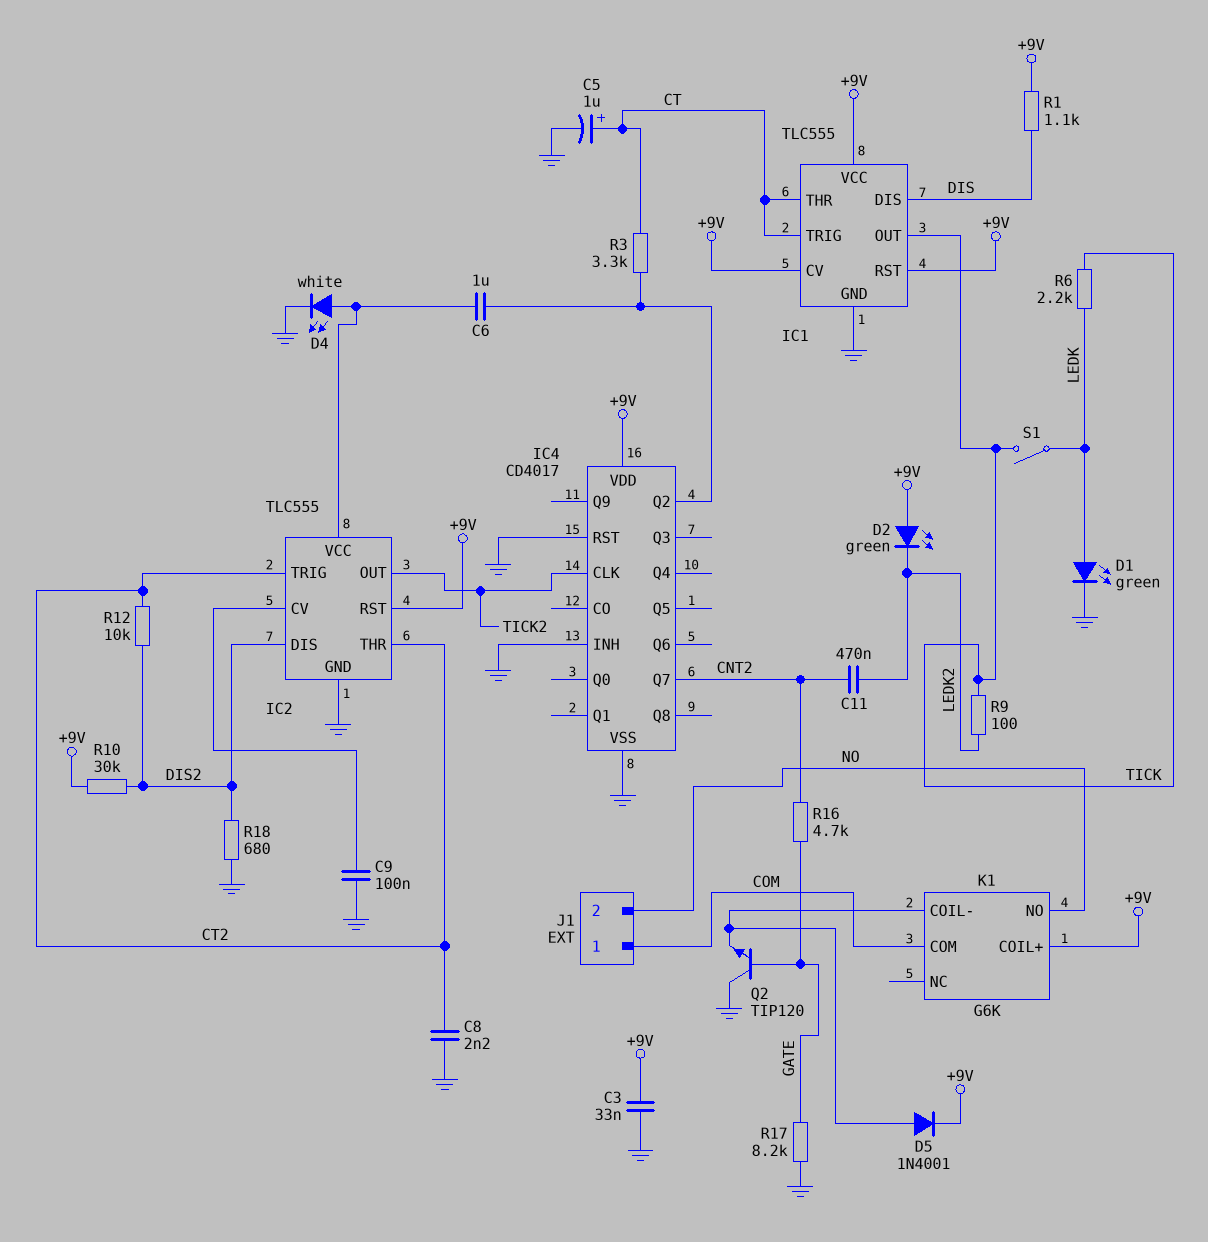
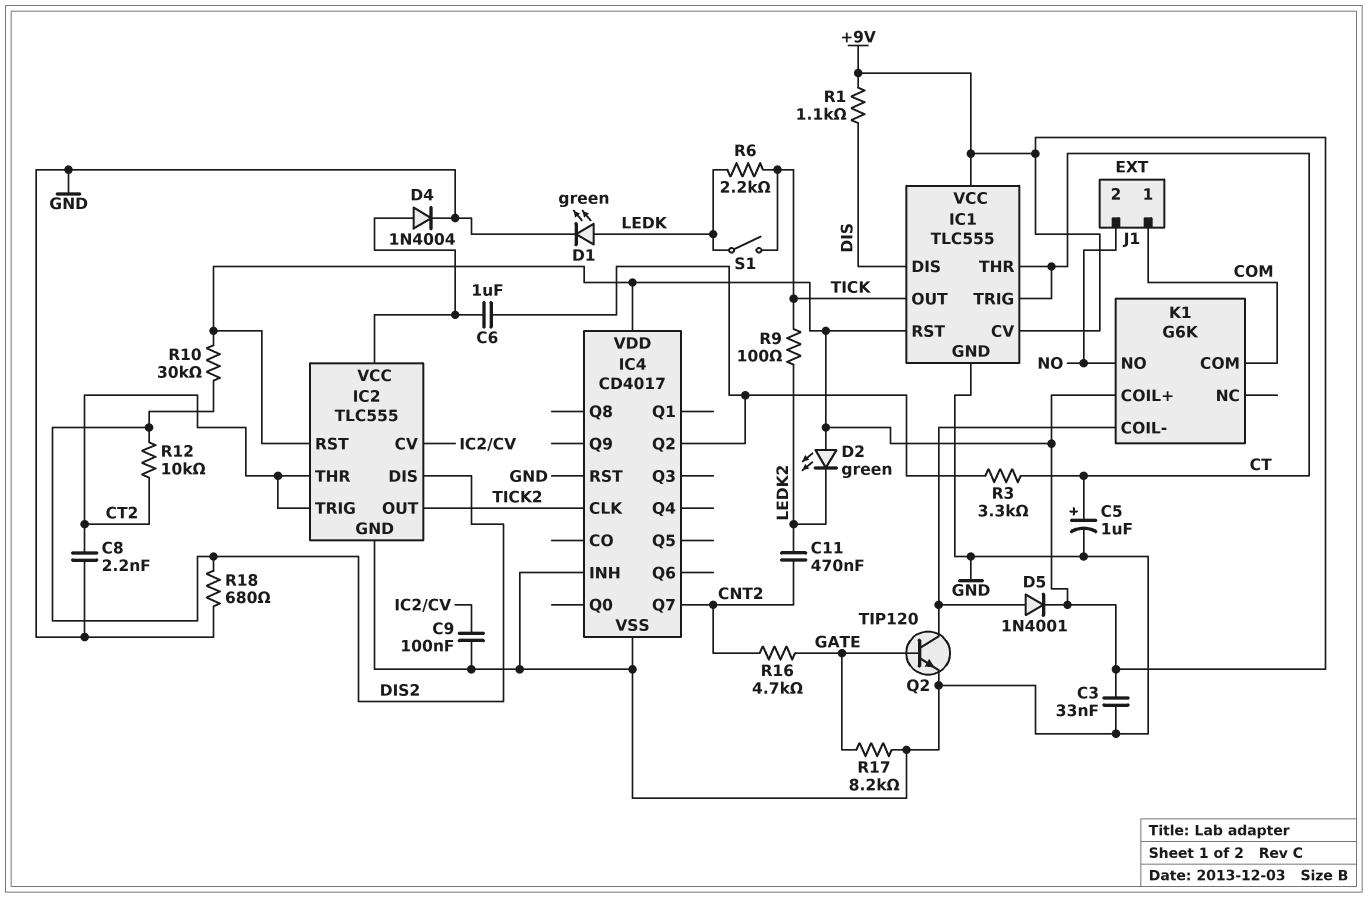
D4: LED white (A IC2/VCC, K GND) -> diode 1N4004 (A IC2/VCC, K GND)
Q2: NPN TIP120 (B GATE, C GND, E K1/COIL-) -> NPN TIP120 (B GATE, C K1/COIL-, E GND)

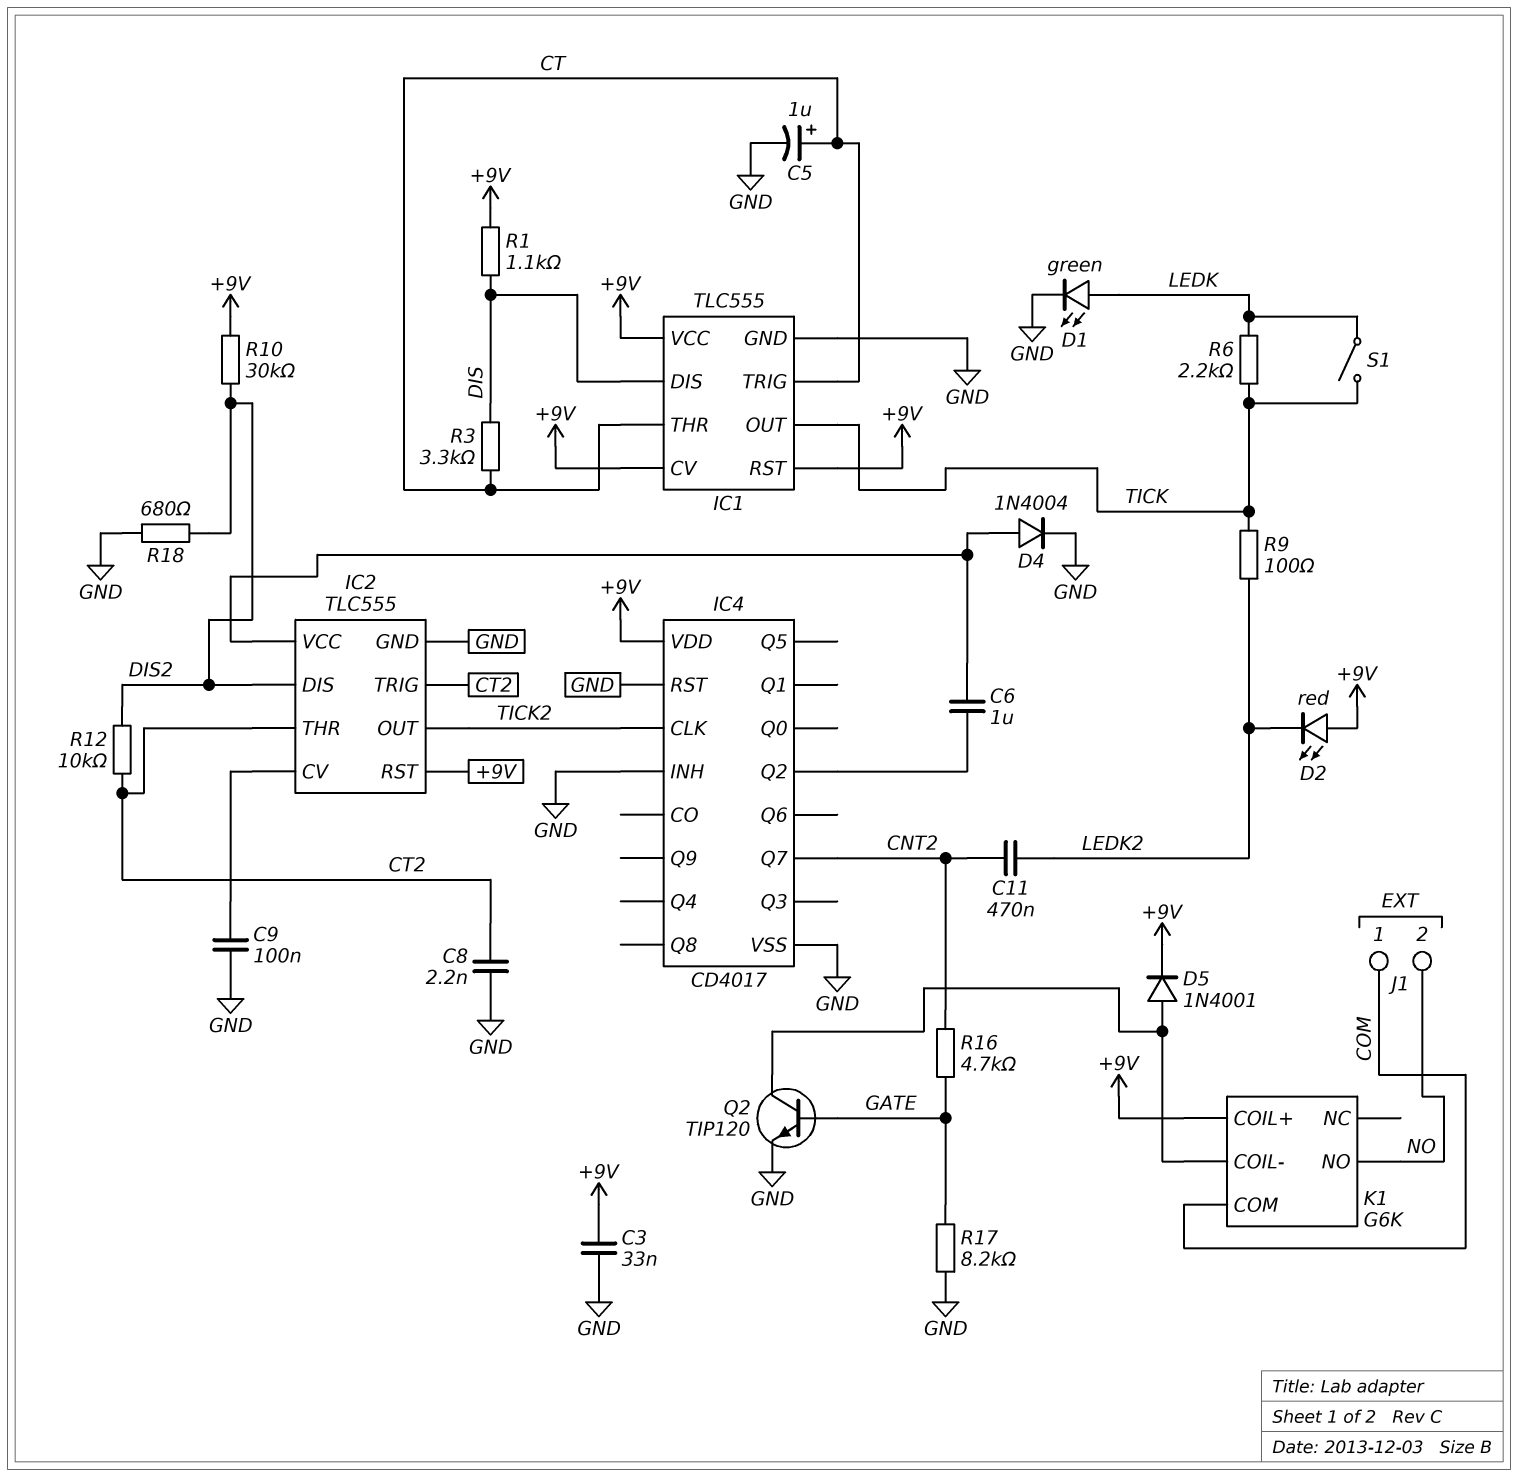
D2: LED green (A +9V, K LEDK2) -> LED red (A +9V, K LEDK2)
R3: 3.3k (CT, IC4/Q2) -> 3.3k (CT, DIS)

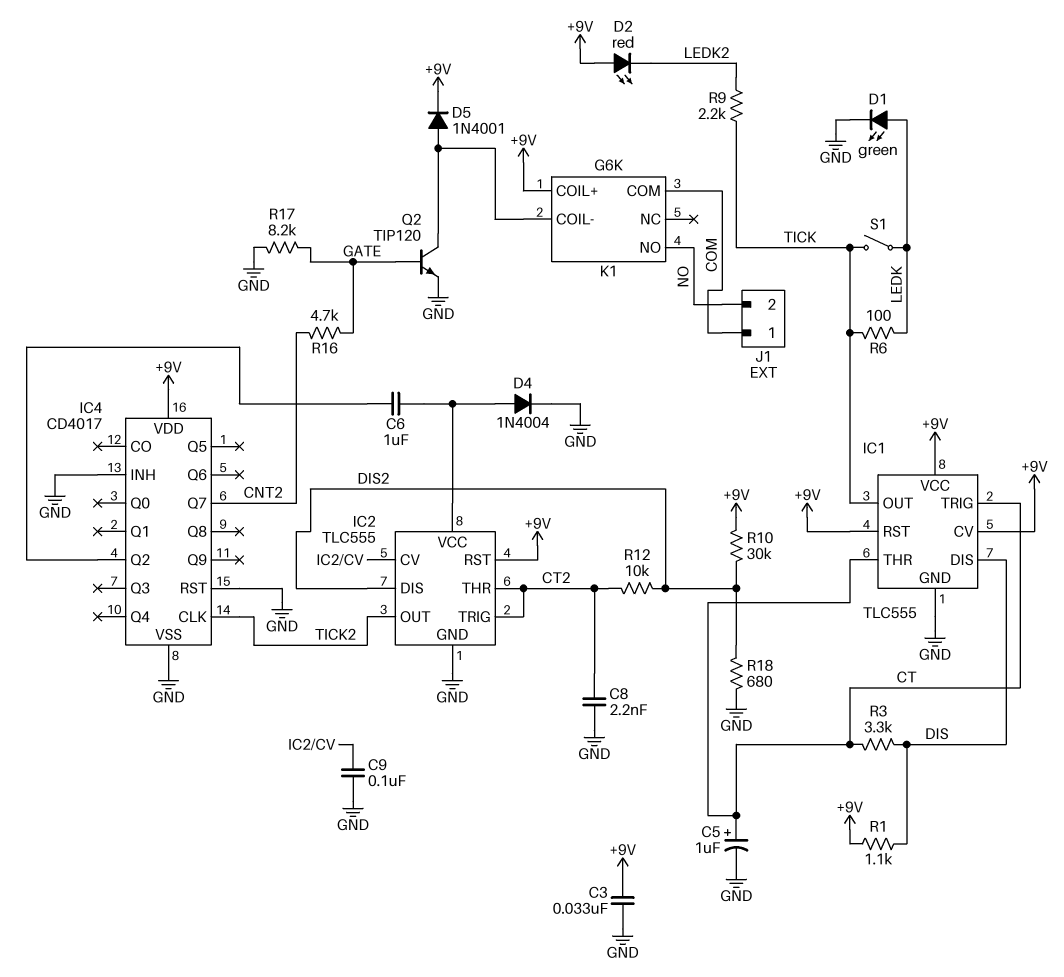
C11: 470nF (CNT2, LEDK2) -> none
R6: 2.2k (LEDK, TICK) -> 100 (LEDK, TICK)
R9: 100 (LEDK2, TICK) -> 2.2k (LEDK2, TICK)

